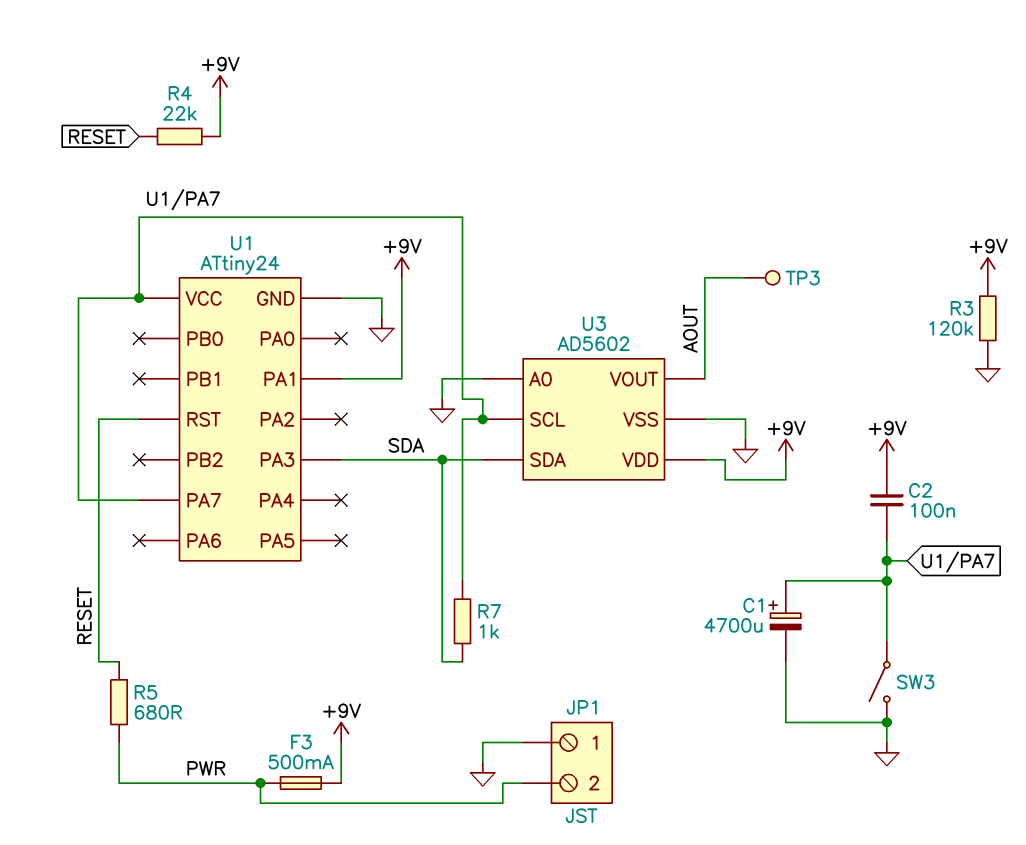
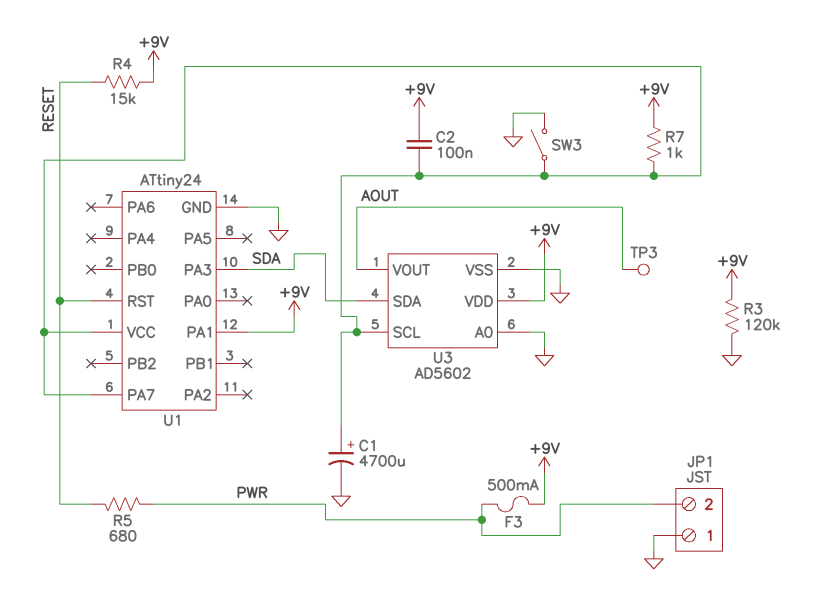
R4: 22k (+9V, RESET) -> 15k (+9V, RESET)
R7: 1k (SDA, U1/PA7) -> 1k (+9V, U1/PA7)

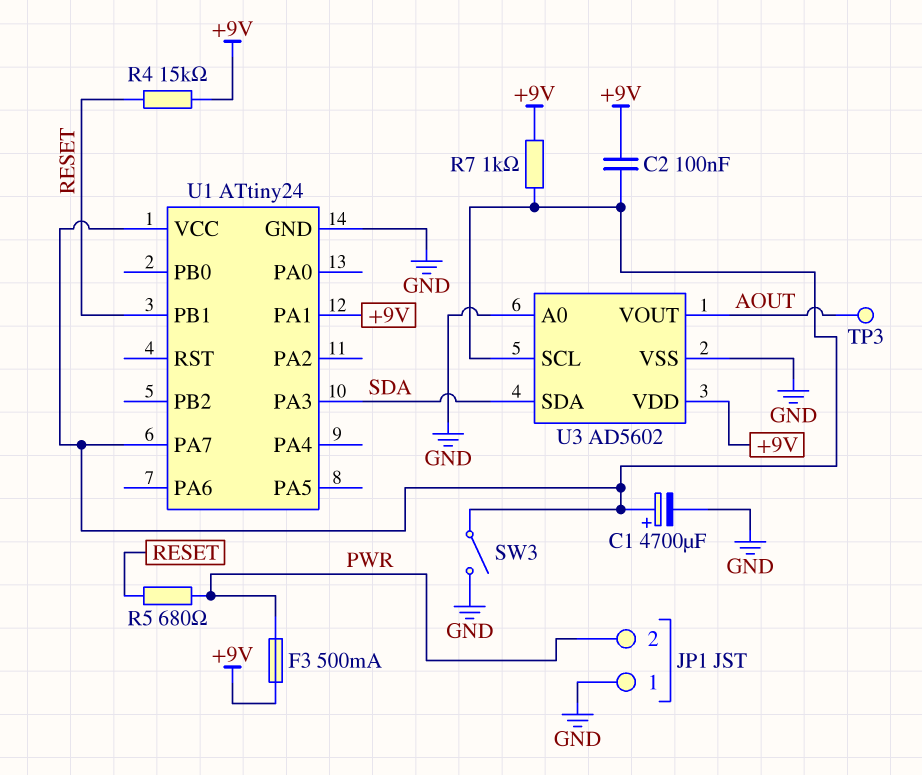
R3: 120k (+9V, GND) -> none
U1 pin PB1: none -> RESET
U1 pin RST: RESET -> none

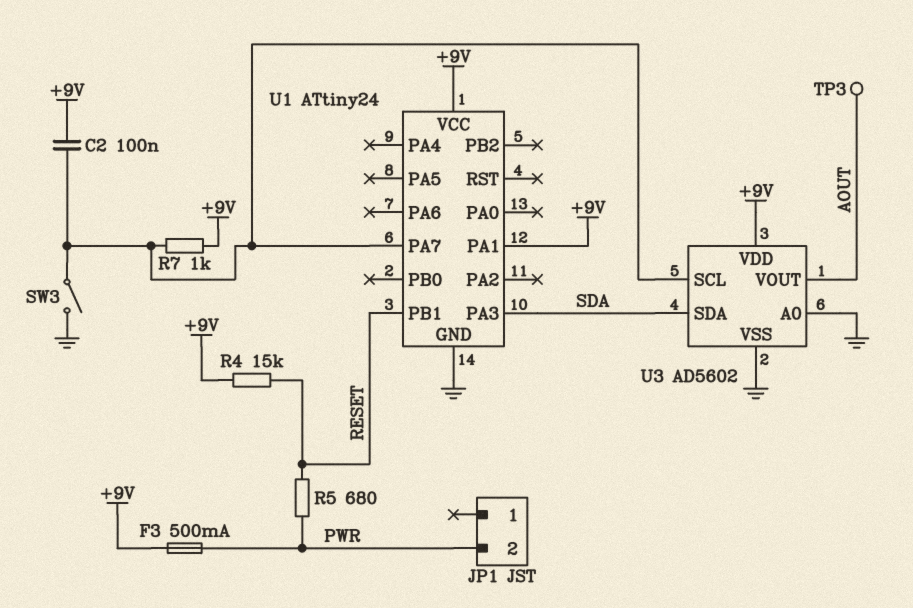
C1: 4700uF (plus U1/PA7, minus GND) -> none
JP1 pin 1: GND -> none
U1 pin VCC: U1/PA7 -> +9V

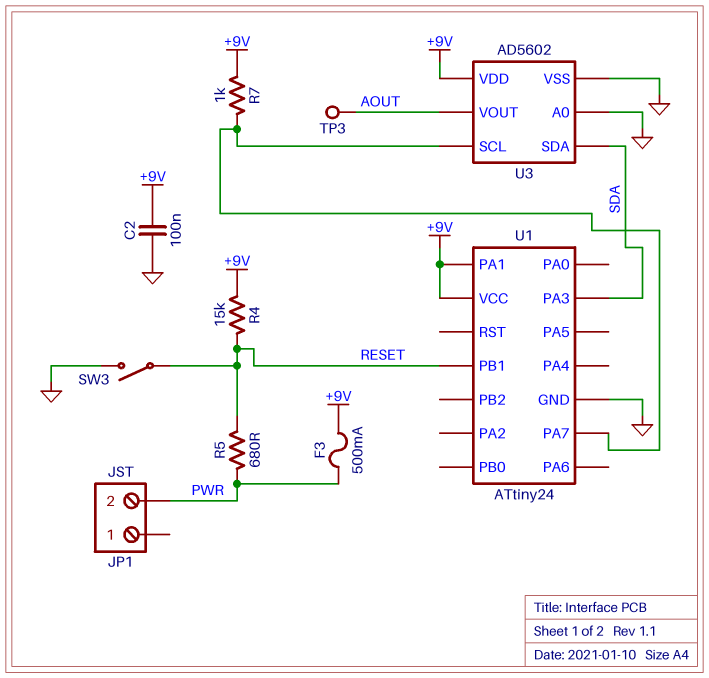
C2: 100nF (+9V, U1/PA7) -> 100nF (+9V, GND)
SW3: switch (GND, U1/PA7) -> switch (GND, RESET)

